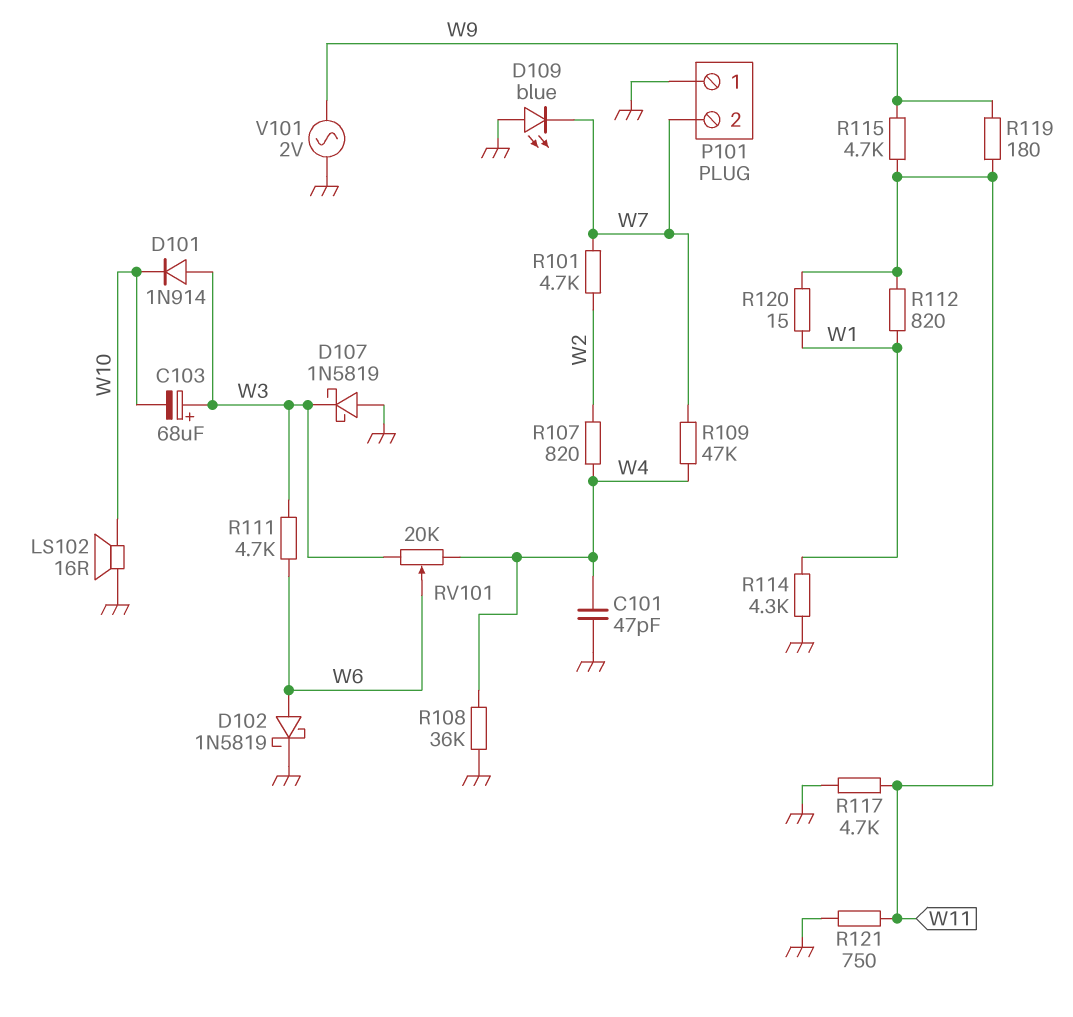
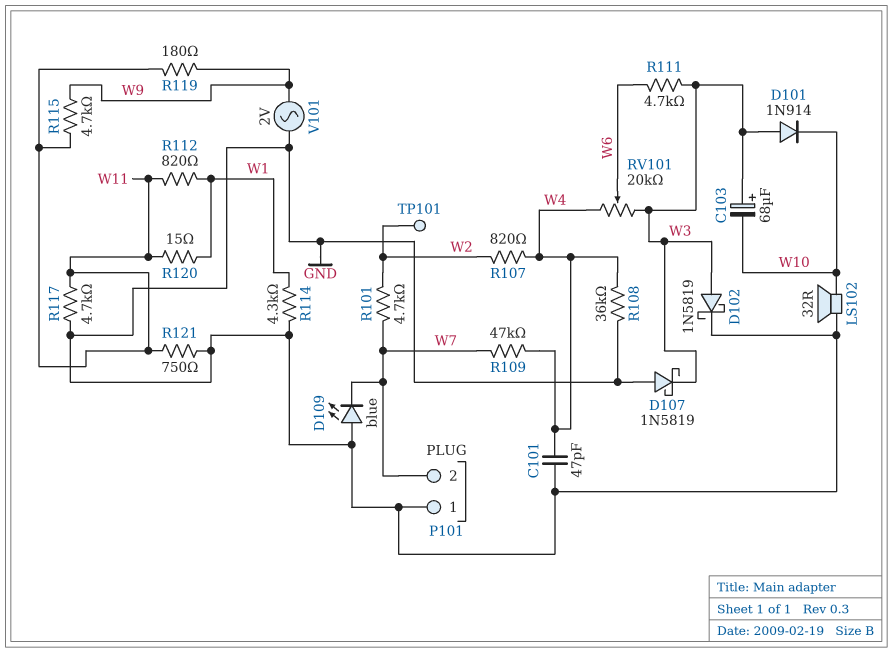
D102: schottky 1N5819 (A W6, K GND) -> schottky 1N5819 (A W3, K GND)
LS102: speaker 16R (GND, W10) -> speaker 32R (GND, W10)
TP101: none -> test point (W2)

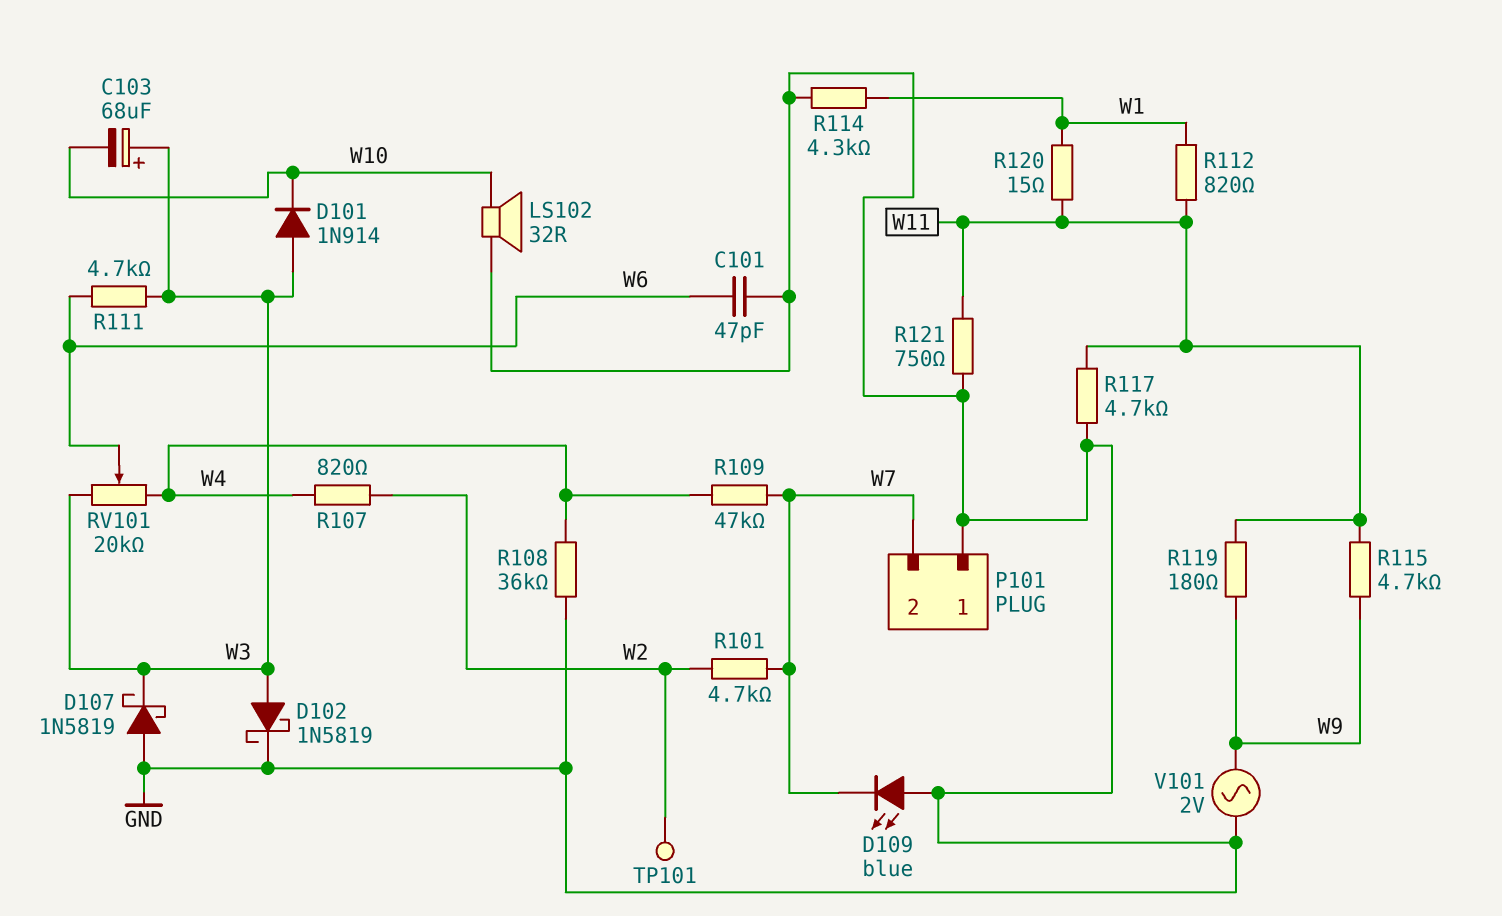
C101: 47pF (GND, W4) -> 47pF (GND, W6)

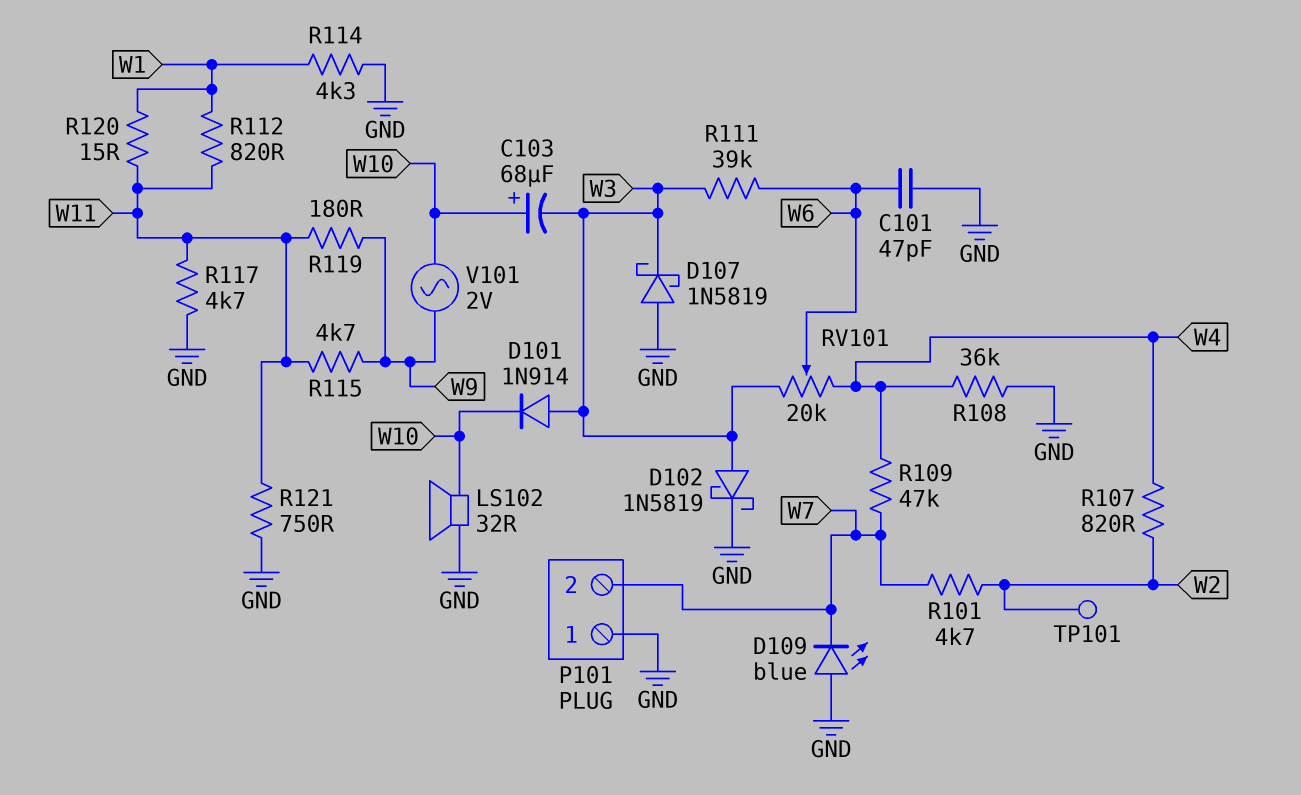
C103: 68uF (plus W3, minus W10) -> 68uF (plus W10, minus W3)
R111: 4.7k (W3, W6) -> 39k (W3, W6)
V101: AC 2V (GND, W9) -> AC 2V (W9, W10)

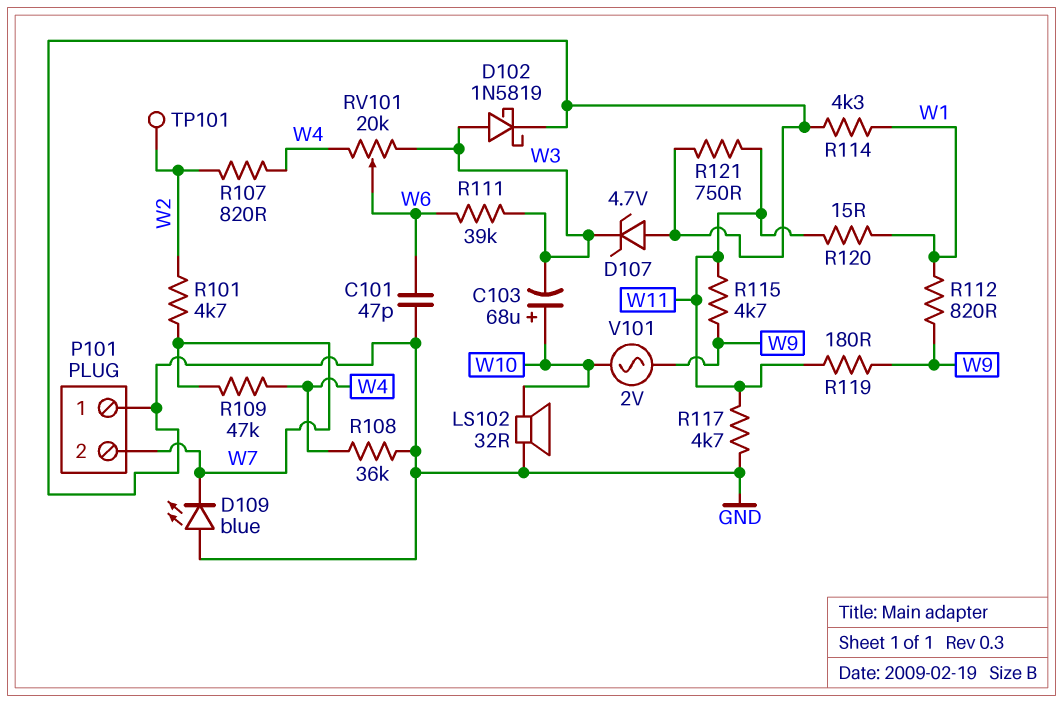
D101: diode 1N914 (A W3, K W10) -> none
D107: schottky 1N5819 (A GND, K W3) -> zener 4.7V (A GND, K W3)
R112: 820 (W1, W11) -> 820 (W1, W9)

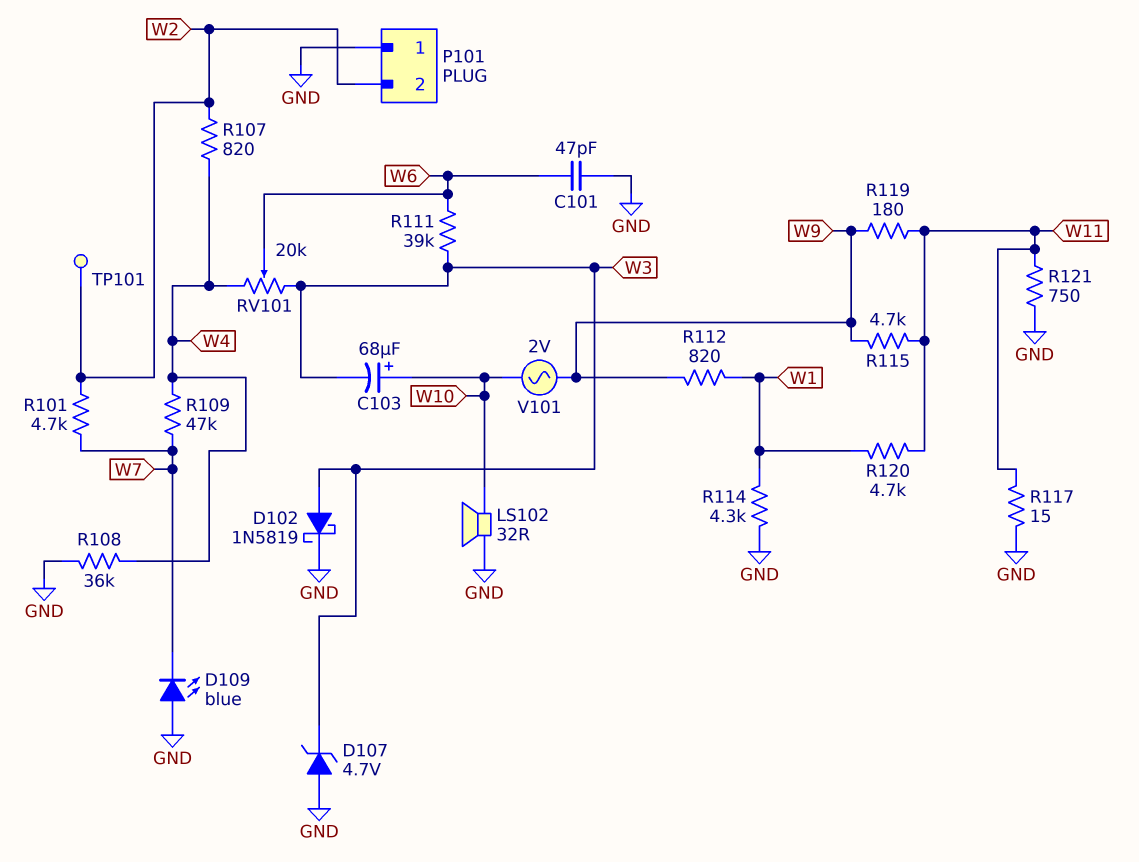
P101 pin 2: W7 -> W2
R117: 4.7k (GND, W11) -> 15 (GND, W11)
R120: 15 (W1, W11) -> 4.7k (W1, W11)

